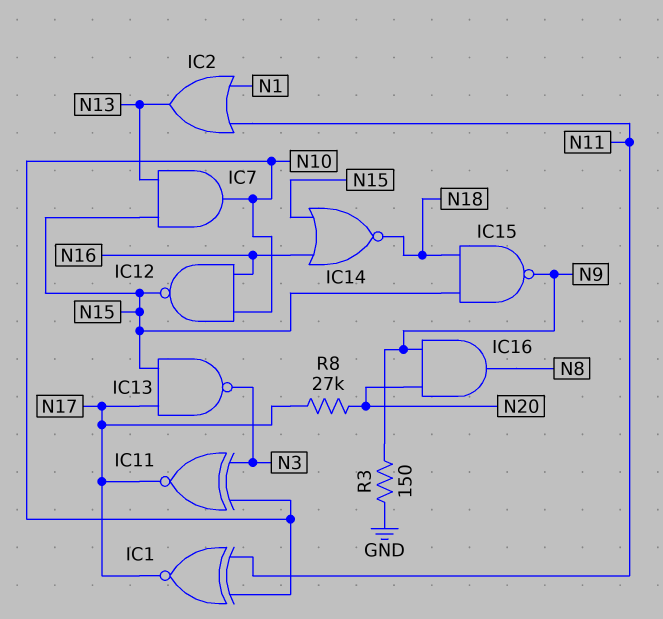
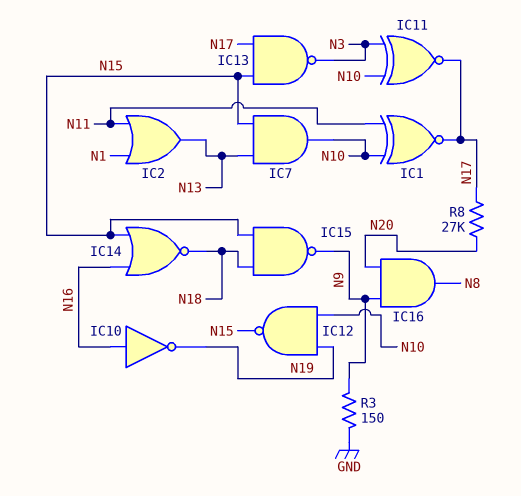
IC10: none -> NOT (in N16, out N19)
IC12: NAND (in N10, in N16, out N15) -> NAND (in N10, in N19, out N15)

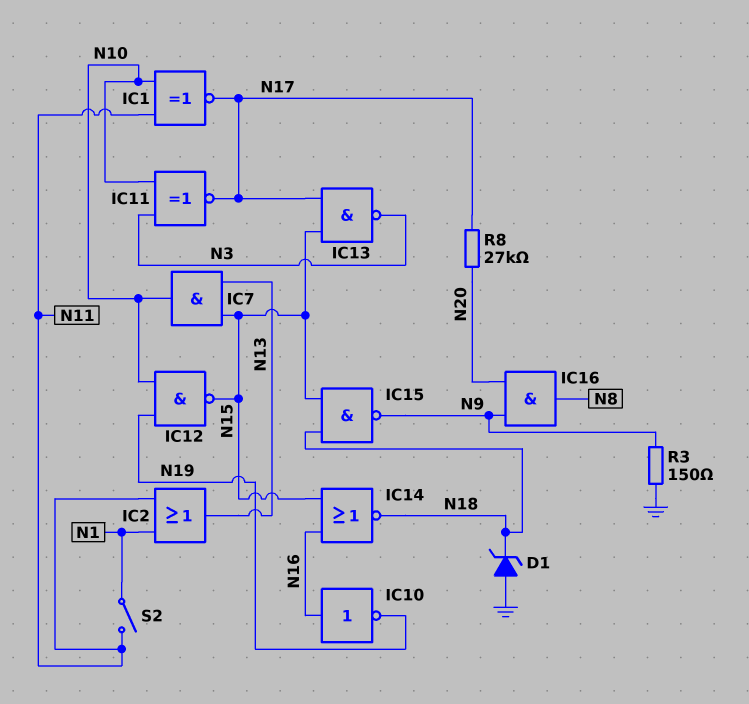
D1: none -> zener (A GND, K N18)
S2: none -> switch (N1, N11)

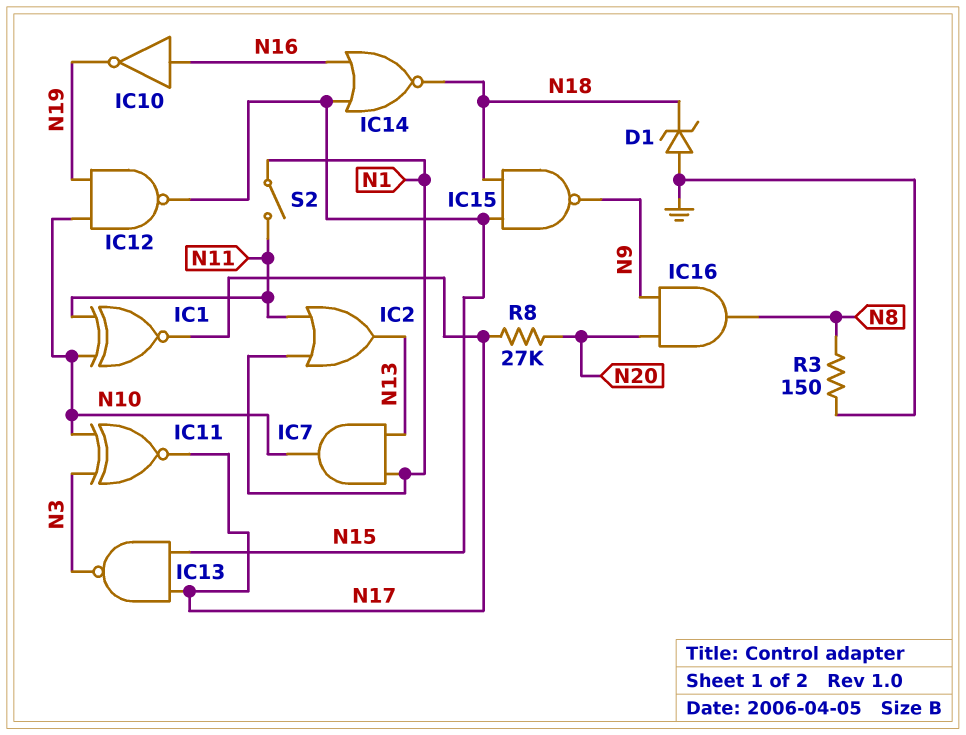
IC7: AND (in N13, in N15, out N10) -> AND (in N1, in N13, out N10)
R3: 150 (GND, N9) -> 150 (GND, N8)

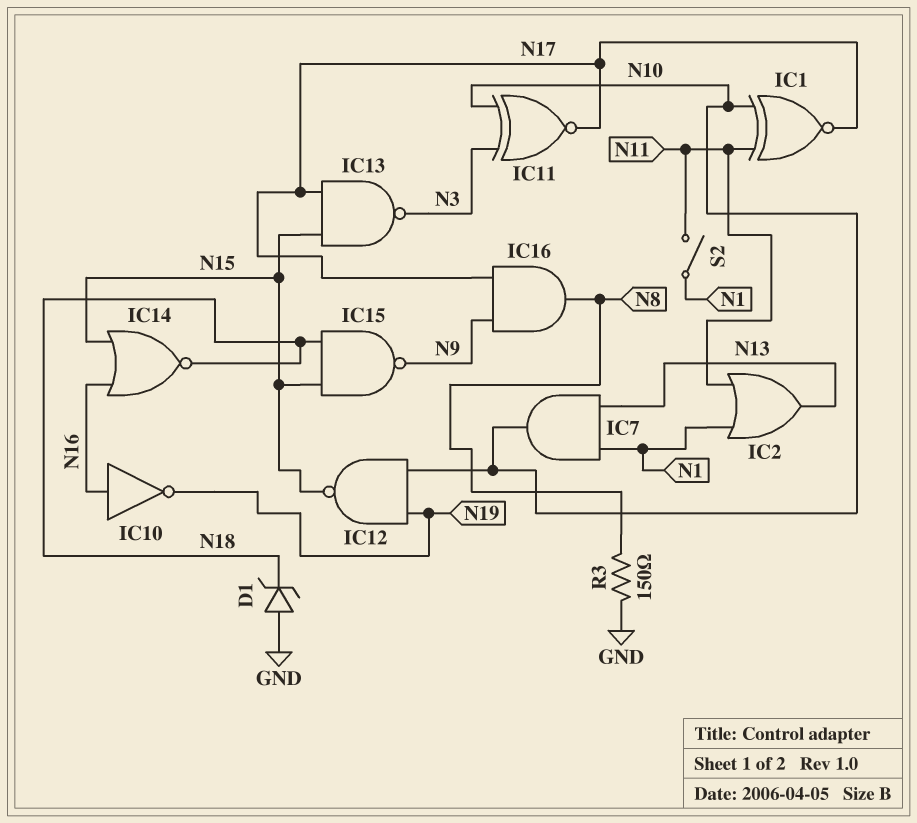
IC16: AND (in N9, in N20, out N8) -> AND (in N9, in N17, out N8)
R8: 27k (N17, N20) -> none

